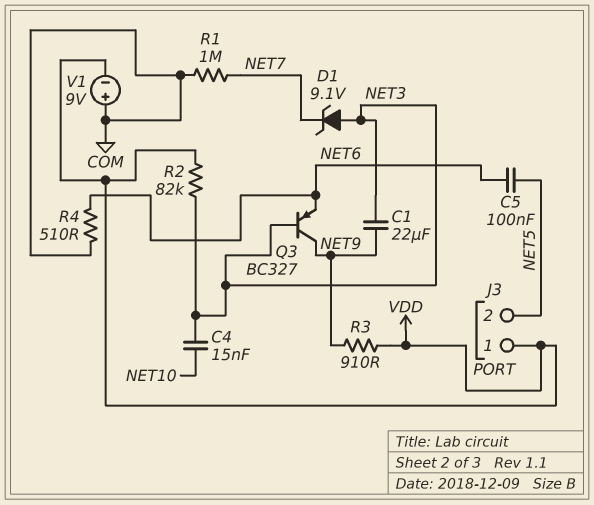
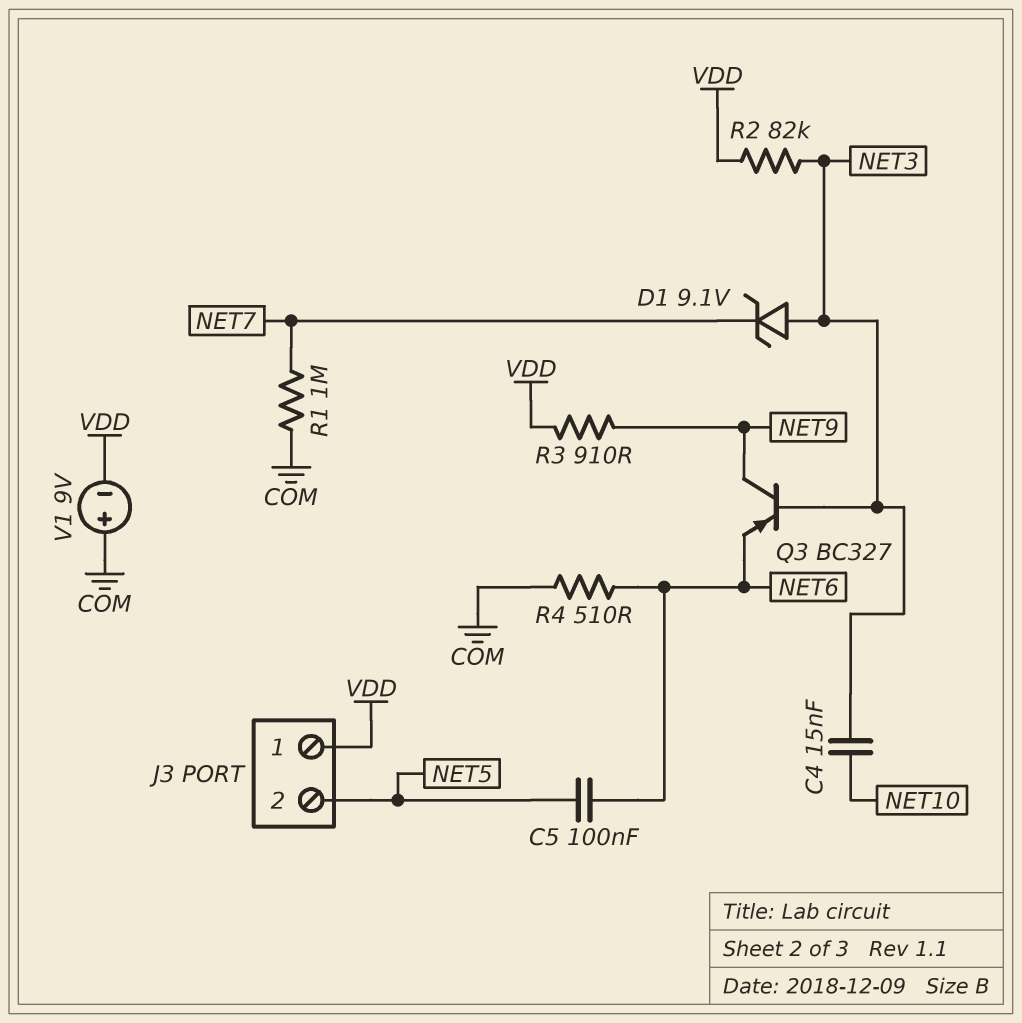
C1: 22uF (NET3, NET9) -> none

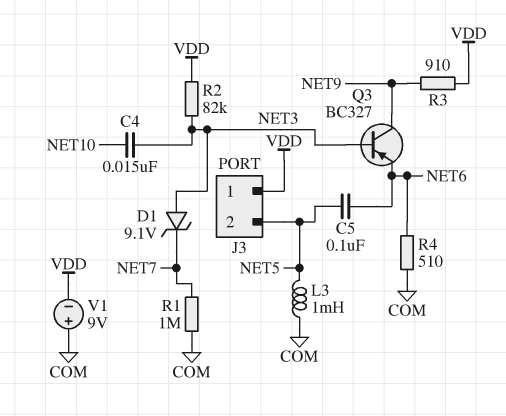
L3: none -> 1mH (COM, NET5)

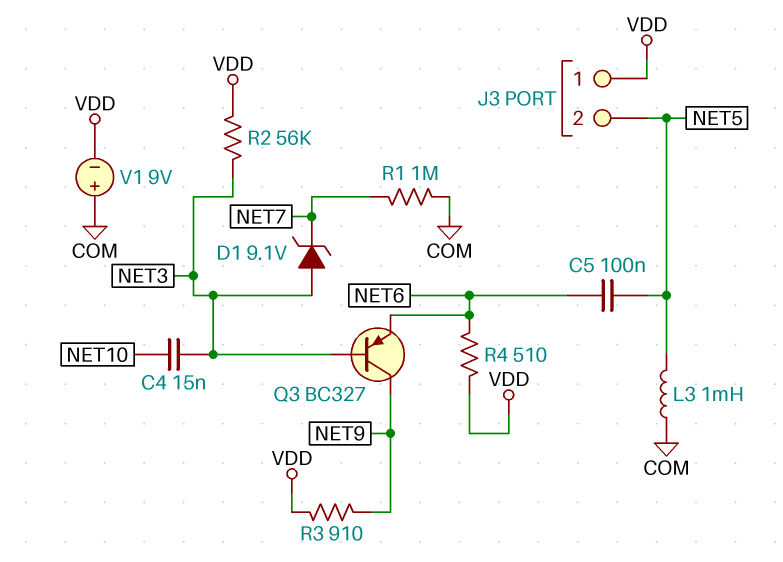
R2: 82k (NET3, VDD) -> 56k (NET3, VDD)
R4: 510 (COM, NET6) -> 510 (NET6, VDD)

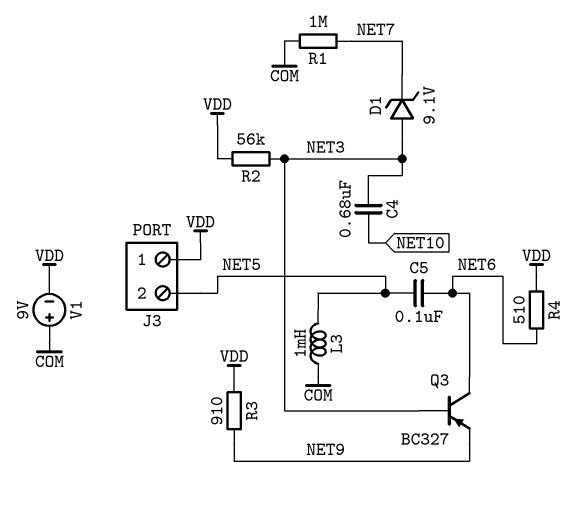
C4: 15nF (NET3, NET10) -> 680nF (NET3, NET10)
Q3: PNP BC327 (B NET3, C NET9, E NET6) -> PNP BC327 (B NET3, C NET6, E NET9)

